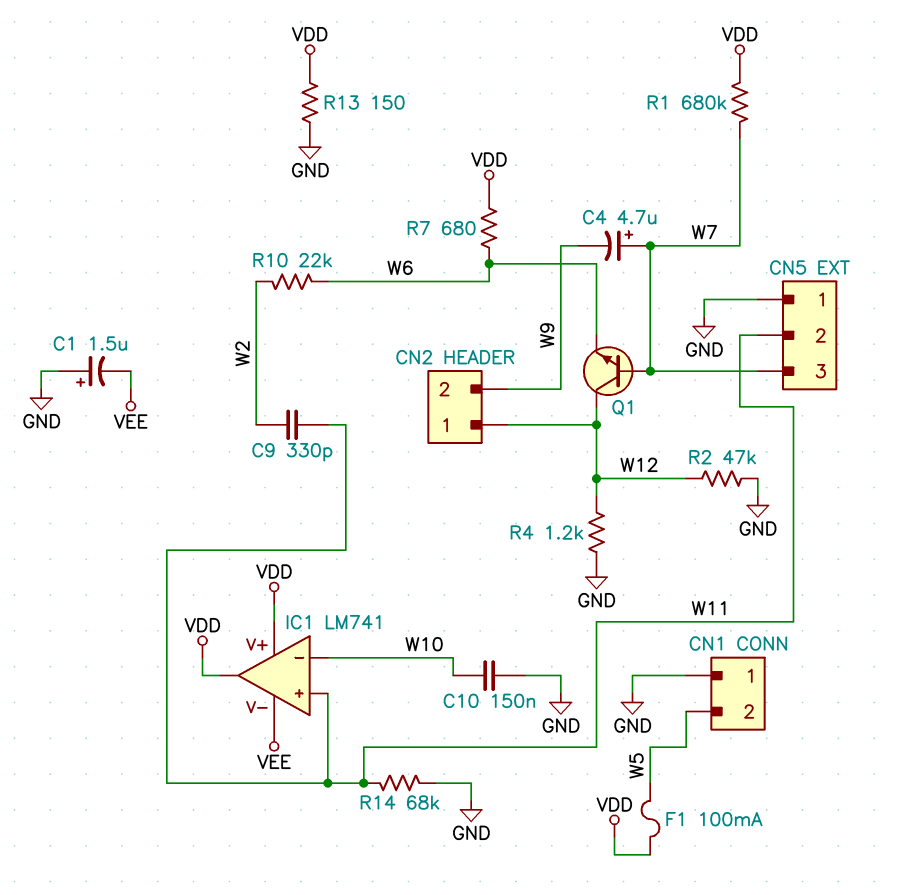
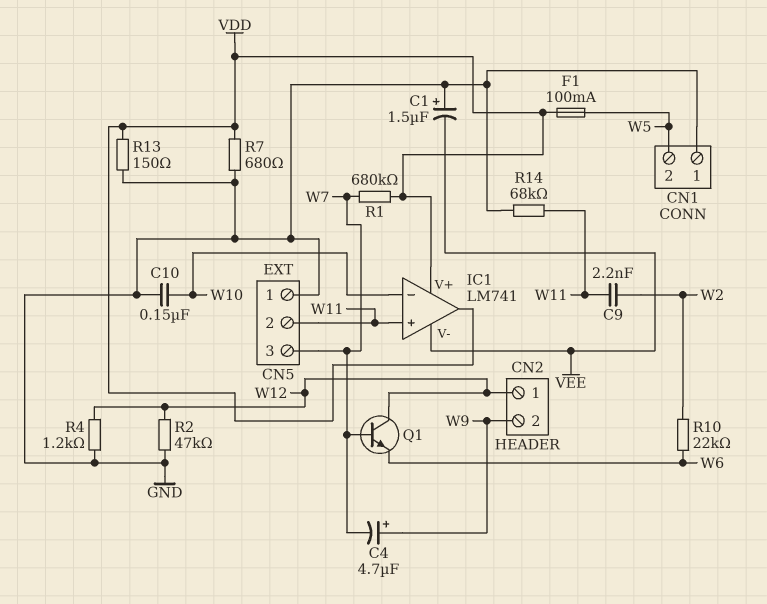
C4: 4.7uF (plus W7, minus W9) -> 4.7uF (plus W9, minus W7)
C9: 330pF (W2, W11) -> 2.2nF (W2, W11)
R7: 680 (VDD, W6) -> 680 (GND, VDD)

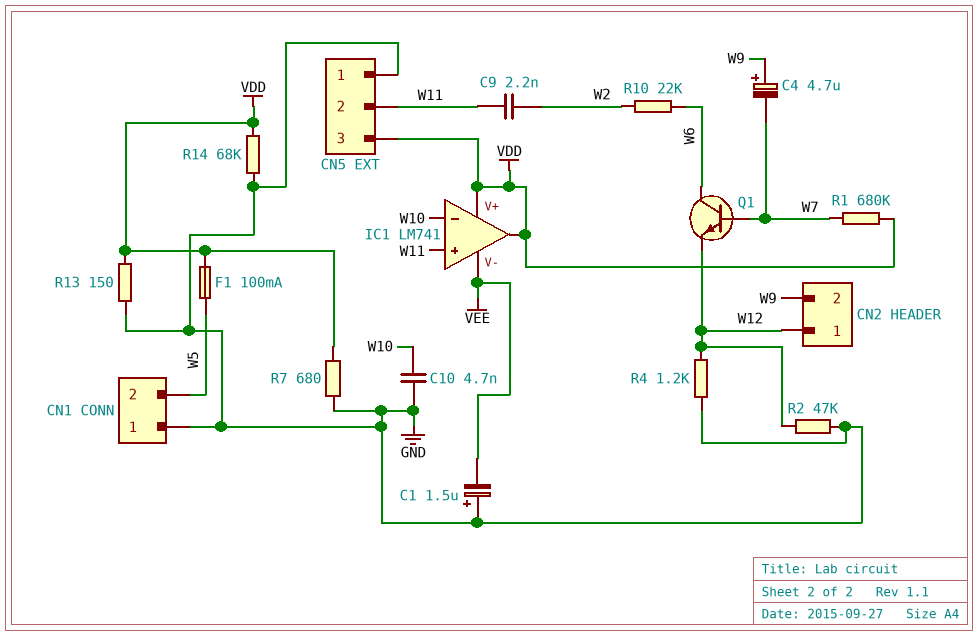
C10: 150nF (GND, W10) -> 4.7nF (GND, W10)
CN5 pin 3: W7 -> VDD
Q1: NPN (B W7, C W12, E W6) -> NPN (B W7, C W6, E W12)
R14: 68k (GND, W11) -> 68k (GND, VDD)

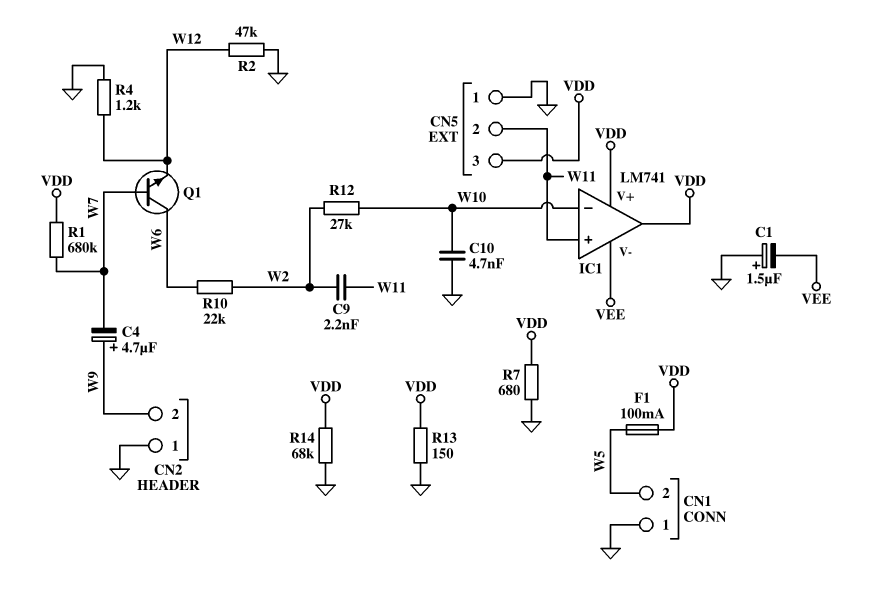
CN2 pin 1: W12 -> GND
R12: none -> 27k (W2, W10)

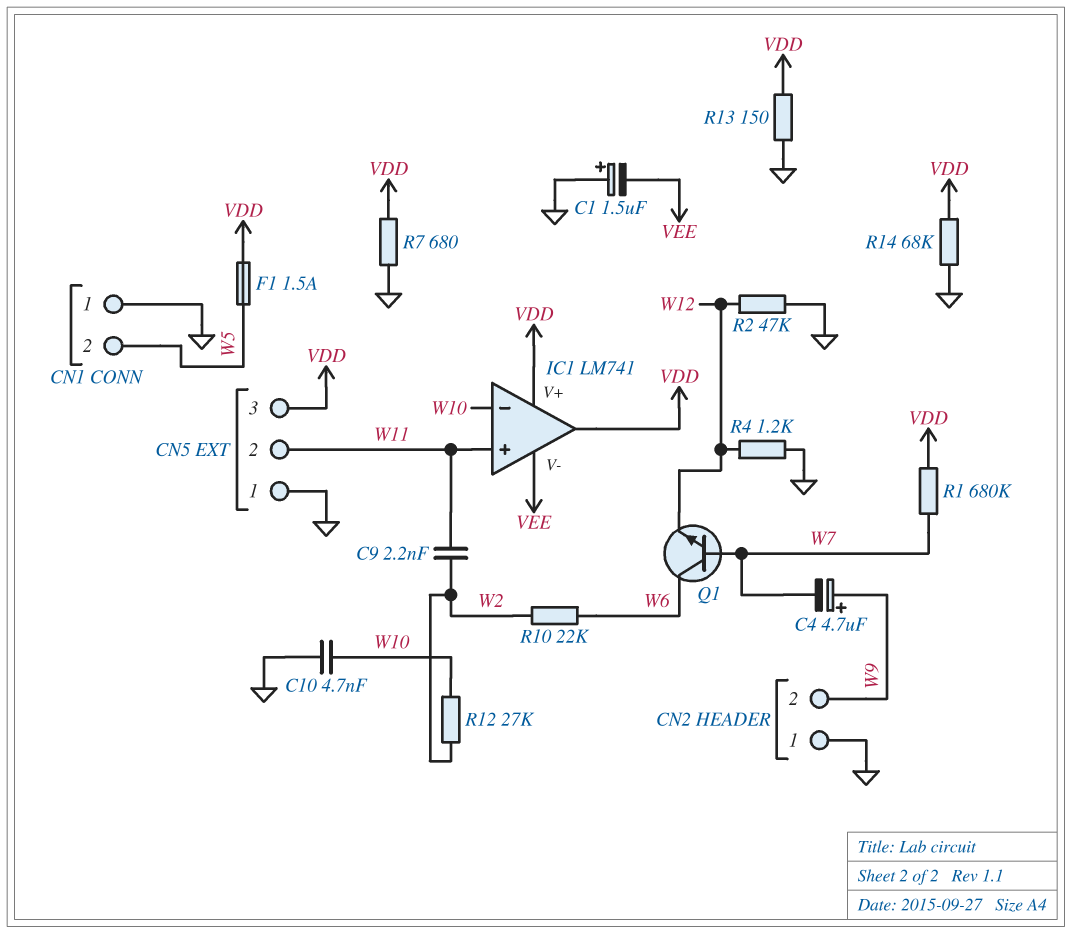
F1: 100mA (VDD, W5) -> 1.5A (VDD, W5)

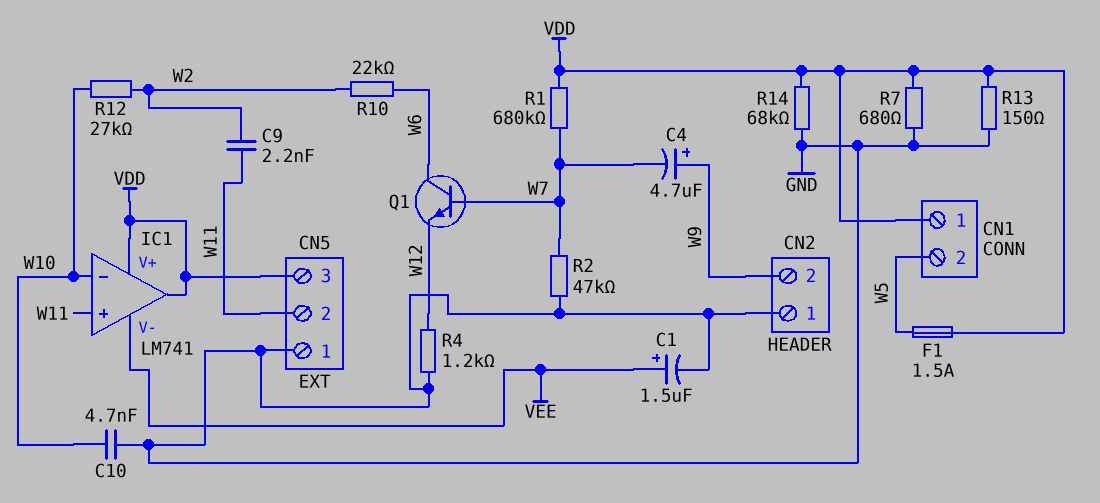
C1: 1.5uF (plus GND, minus VEE) -> 1.5uF (plus VEE, minus GND)
CN1 pin 1: GND -> VDD
R2: 47k (GND, W12) -> 47k (GND, W7)

